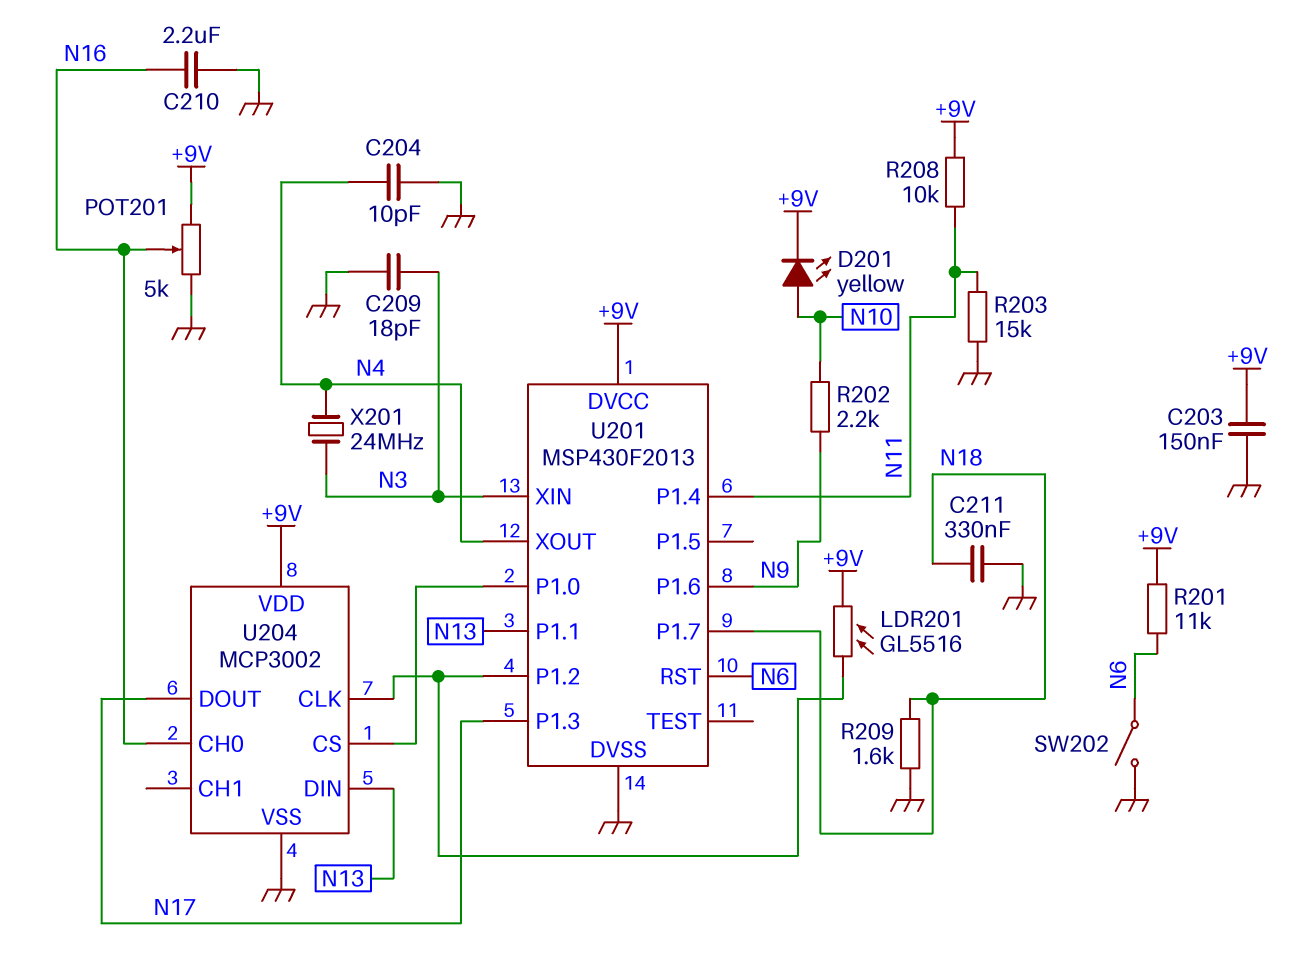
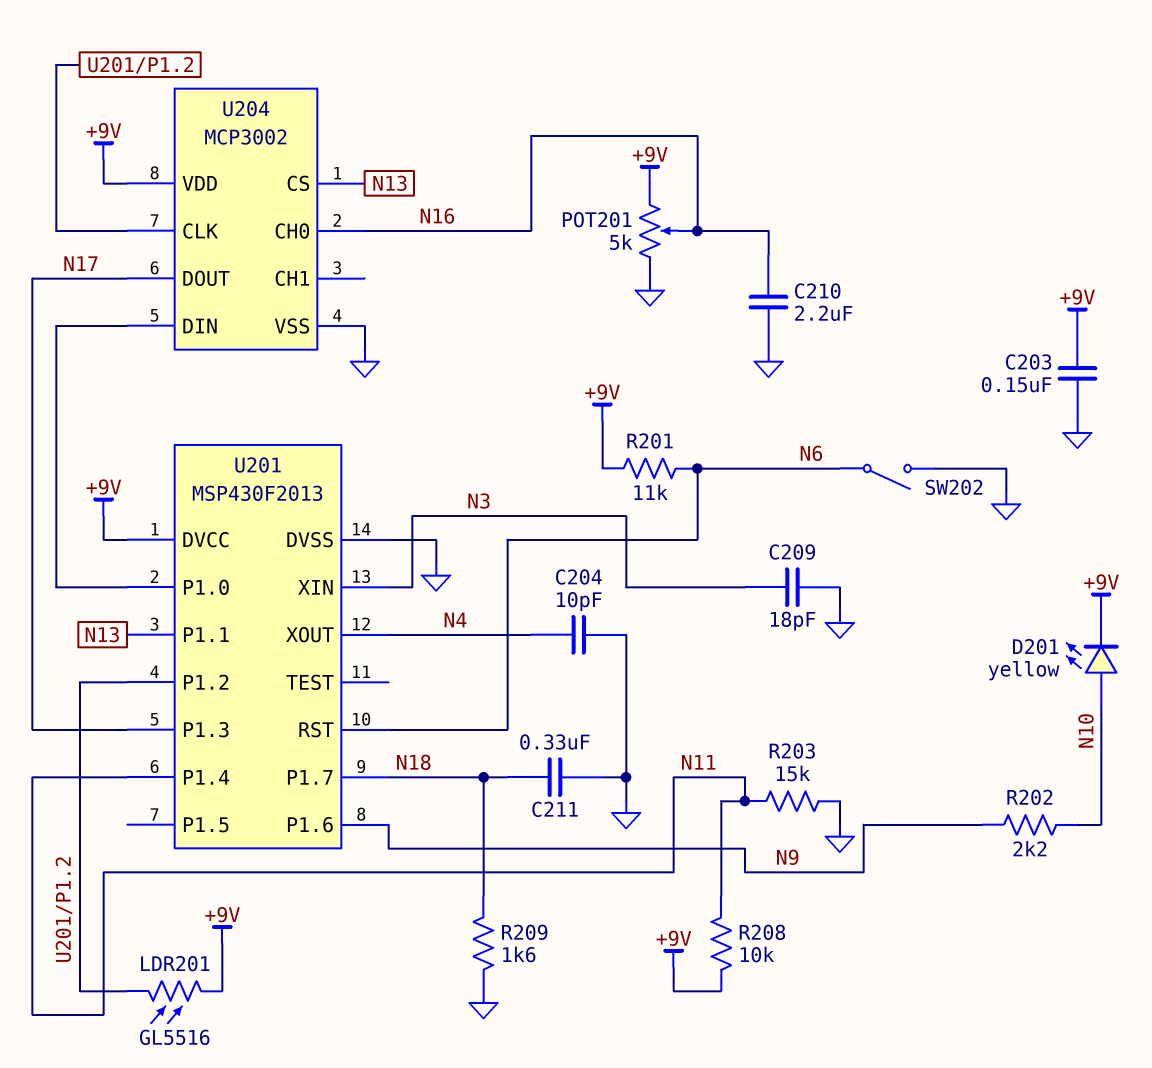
U204 pin CS: U201/P1.0 -> N13
U204 pin DIN: N13 -> U201/P1.0
X201: 24MHz (N3, N4) -> none

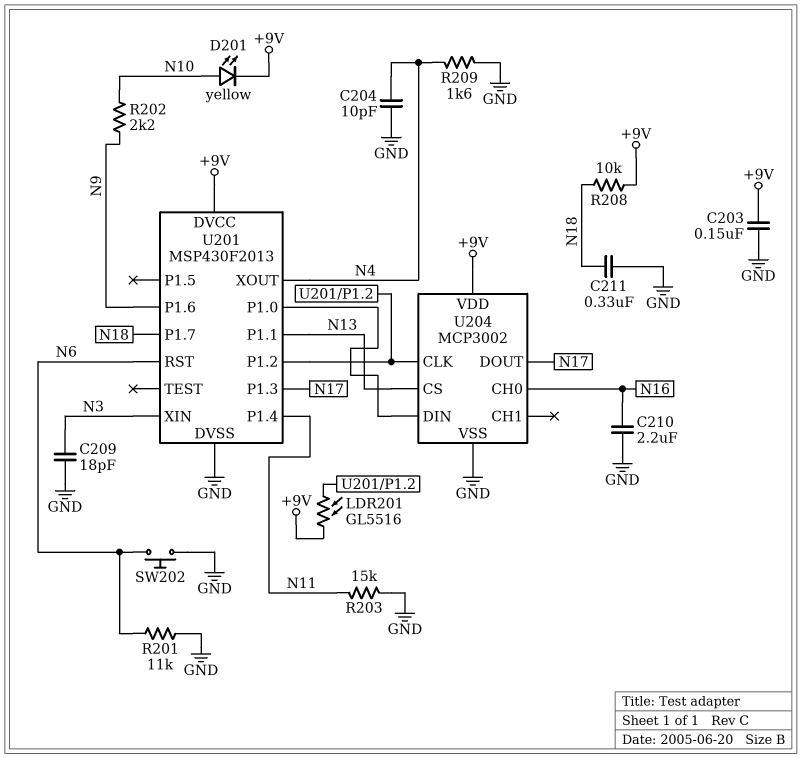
POT201: 5k (+9V, GND, wiper N16) -> none
R201: 11k (+9V, N6) -> 11k (GND, N6)
R208: 10k (+9V, N11) -> 10k (+9V, N18)
R209: 1.6k (GND, N18) -> 1.6k (GND, N4)
SW202: switch (GND, N6) -> button (GND, N6)

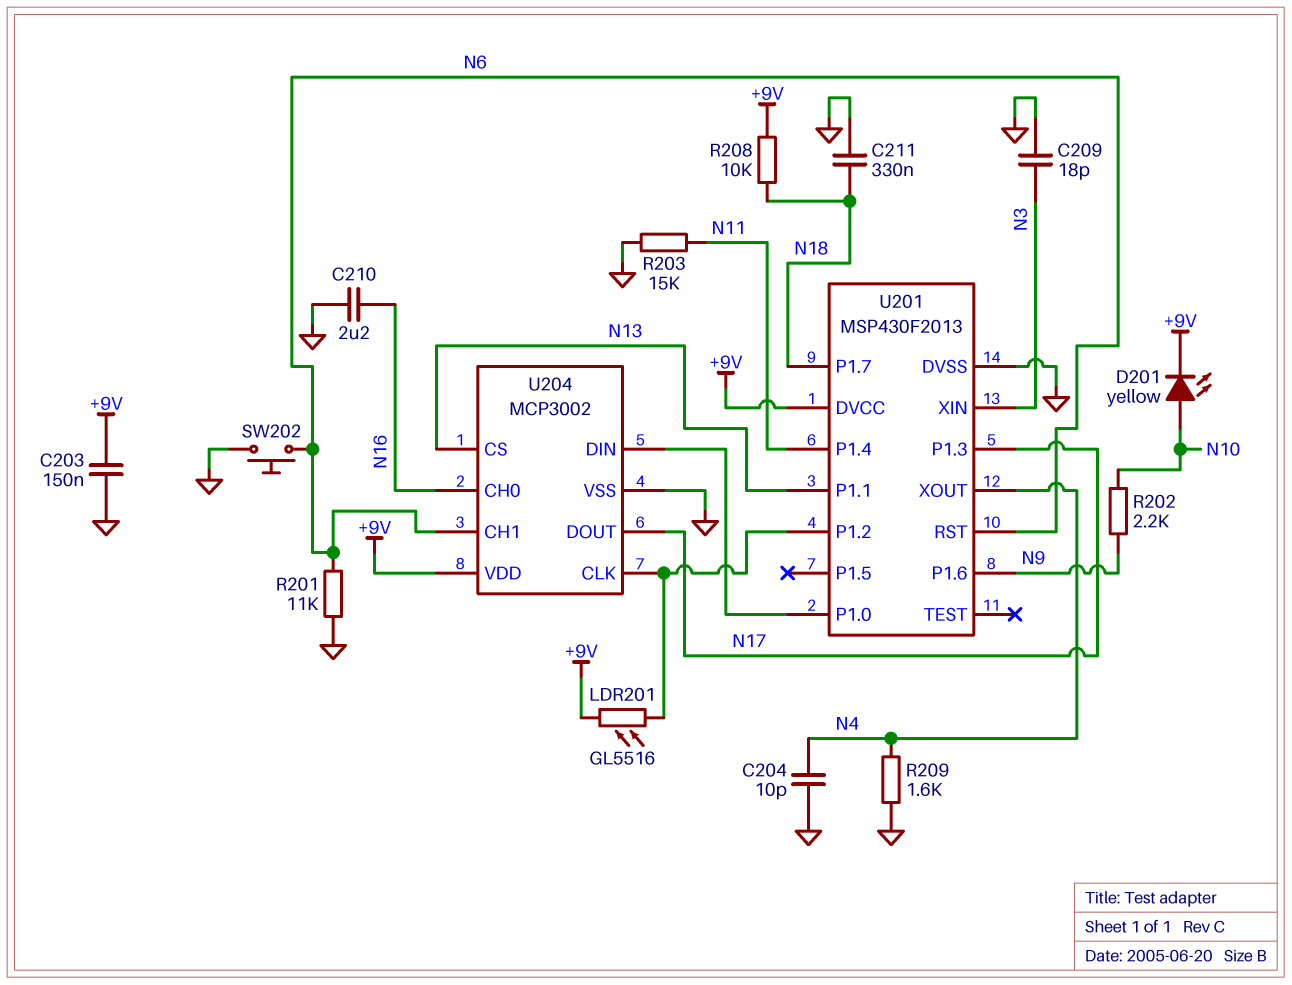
U204 pin CH1: none -> N6

